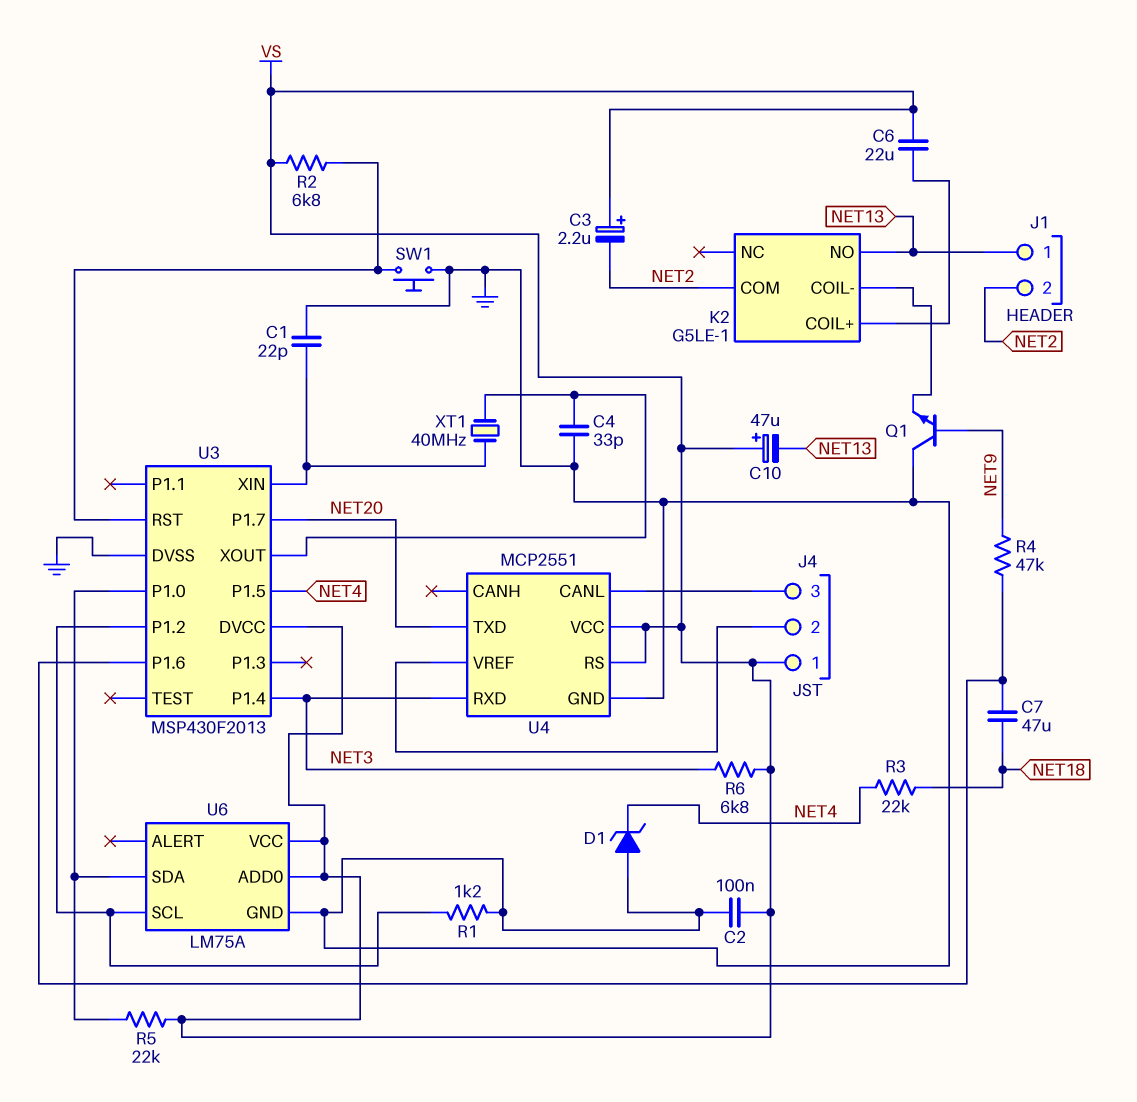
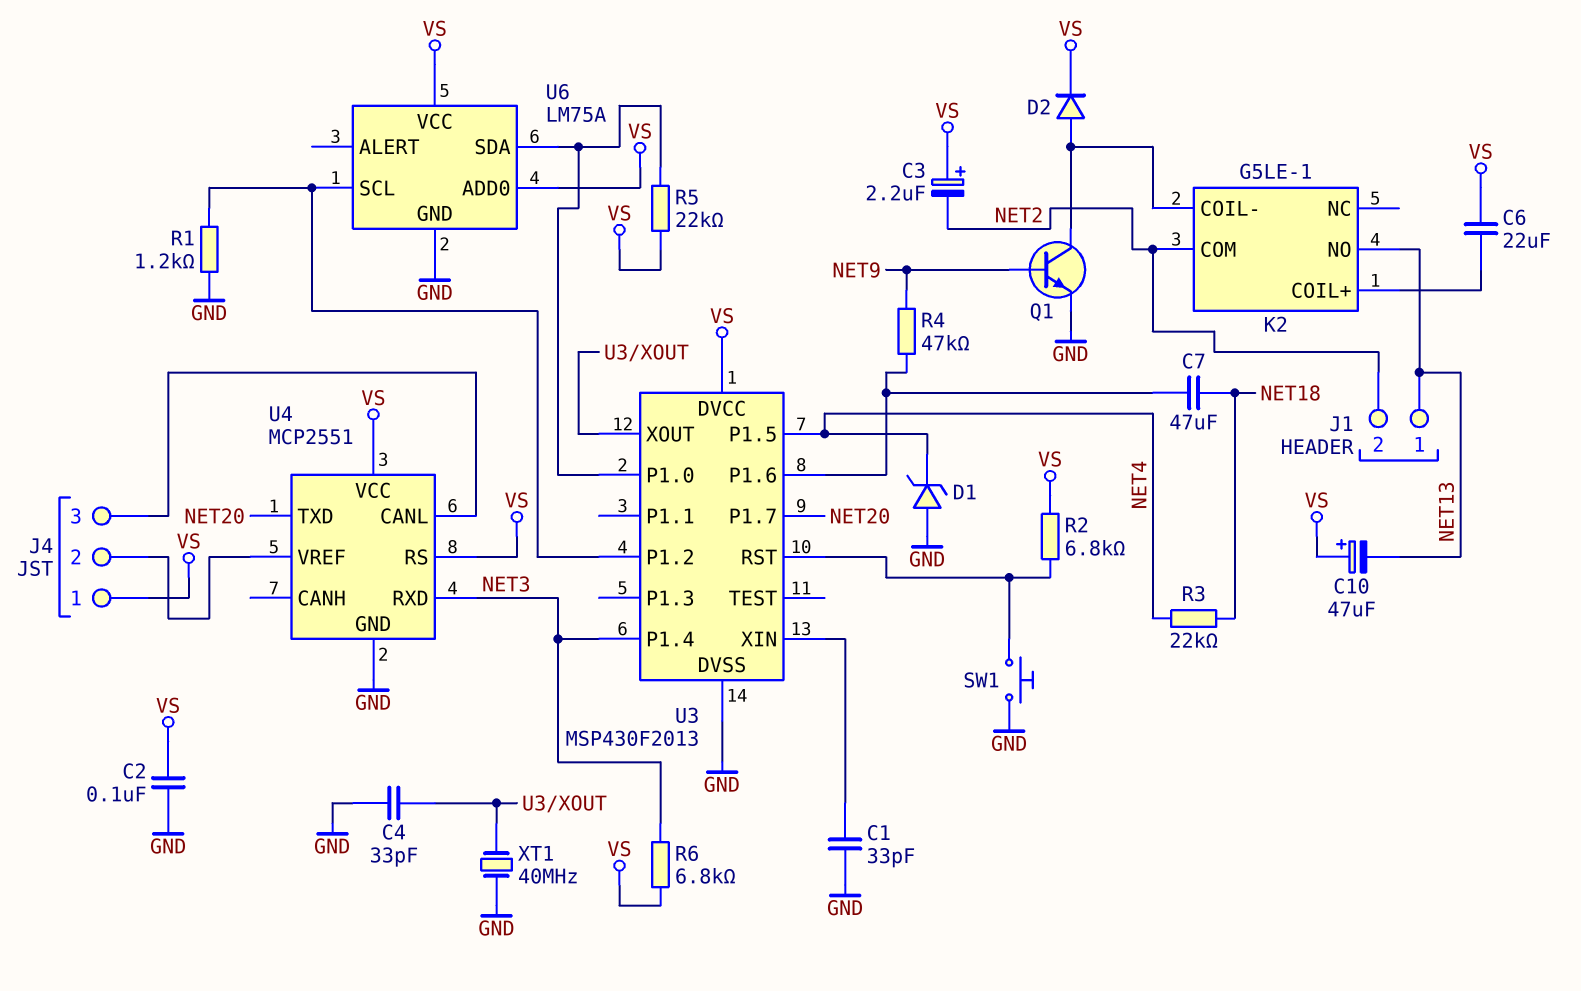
C1: 22pF (GND, U3/XIN) -> 33pF (GND, U3/XIN)
D2: none -> diode (A K2/COIL-, K VS)
Q1: NPN (B NET9, C GND, E K2/COIL-) -> NPN (B NET9, C K2/COIL-, E GND)
XT1: 40MHz (U3/XIN, U3/XOUT) -> 40MHz (GND, U3/XOUT)

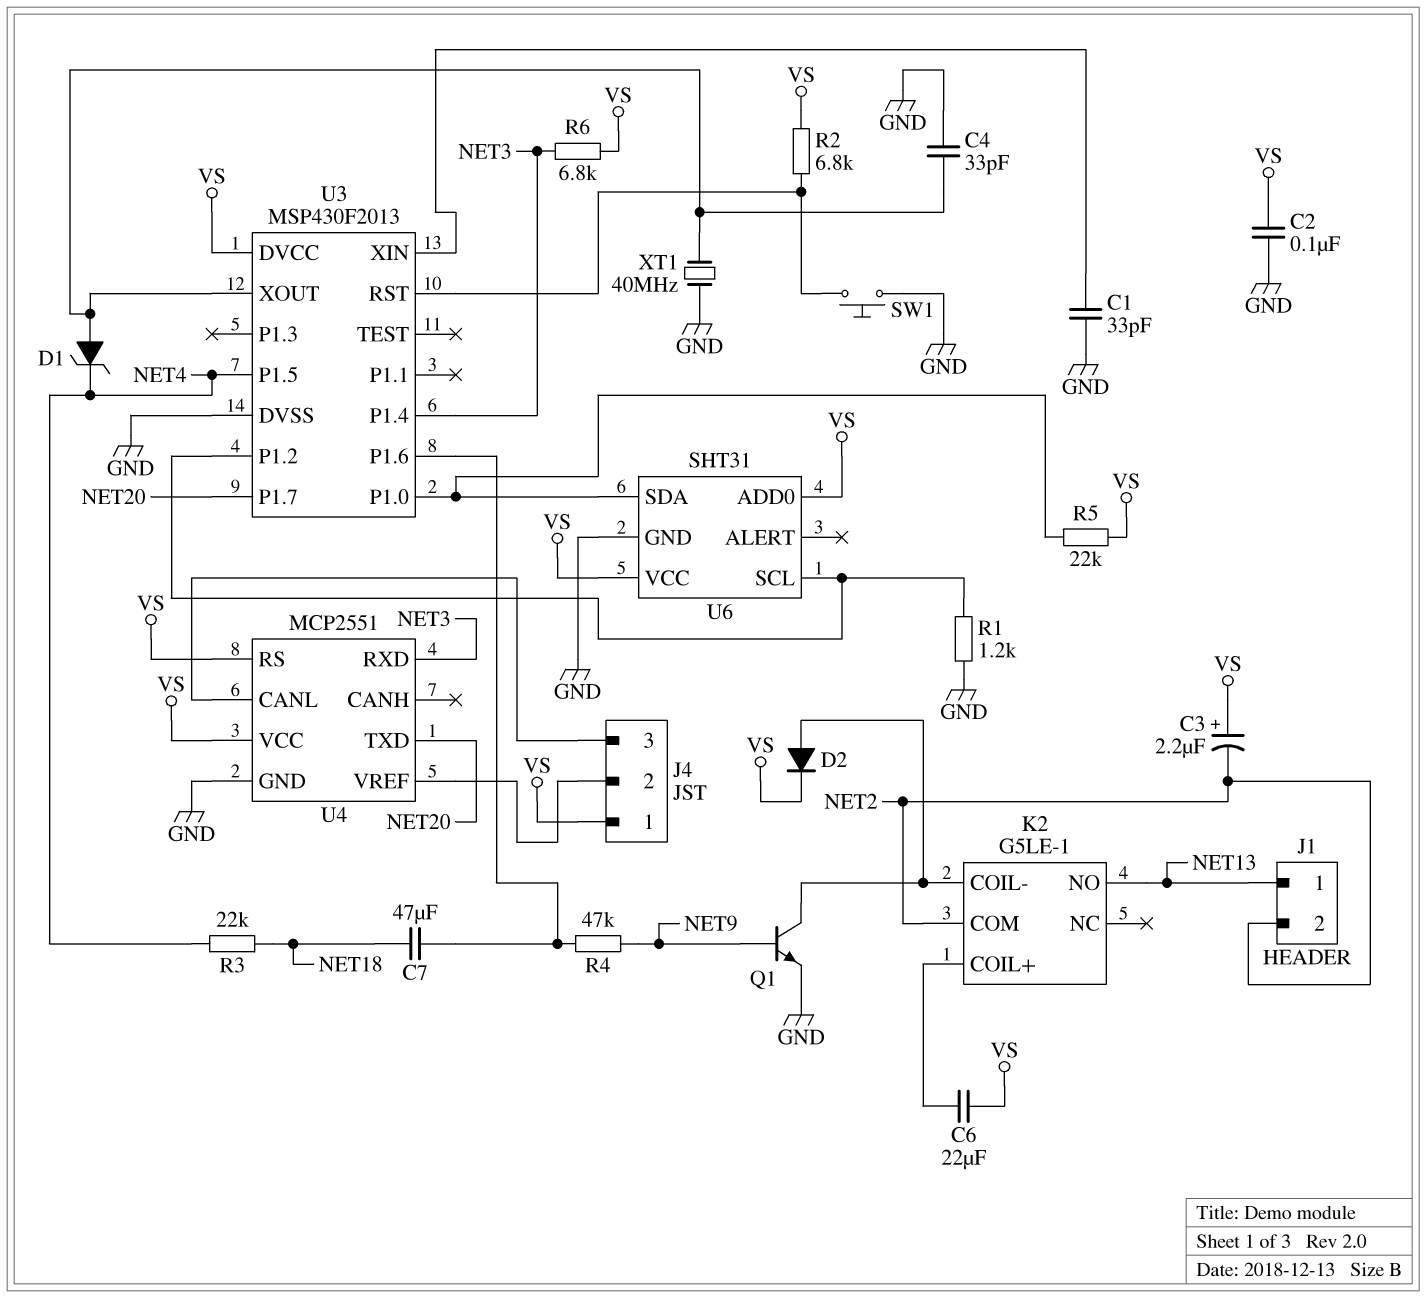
C10: 47uF (plus VS, minus NET13) -> none
D1: zener (A GND, K NET4) -> zener (A U3/XOUT, K NET4)
U6: LM75A -> SHT31

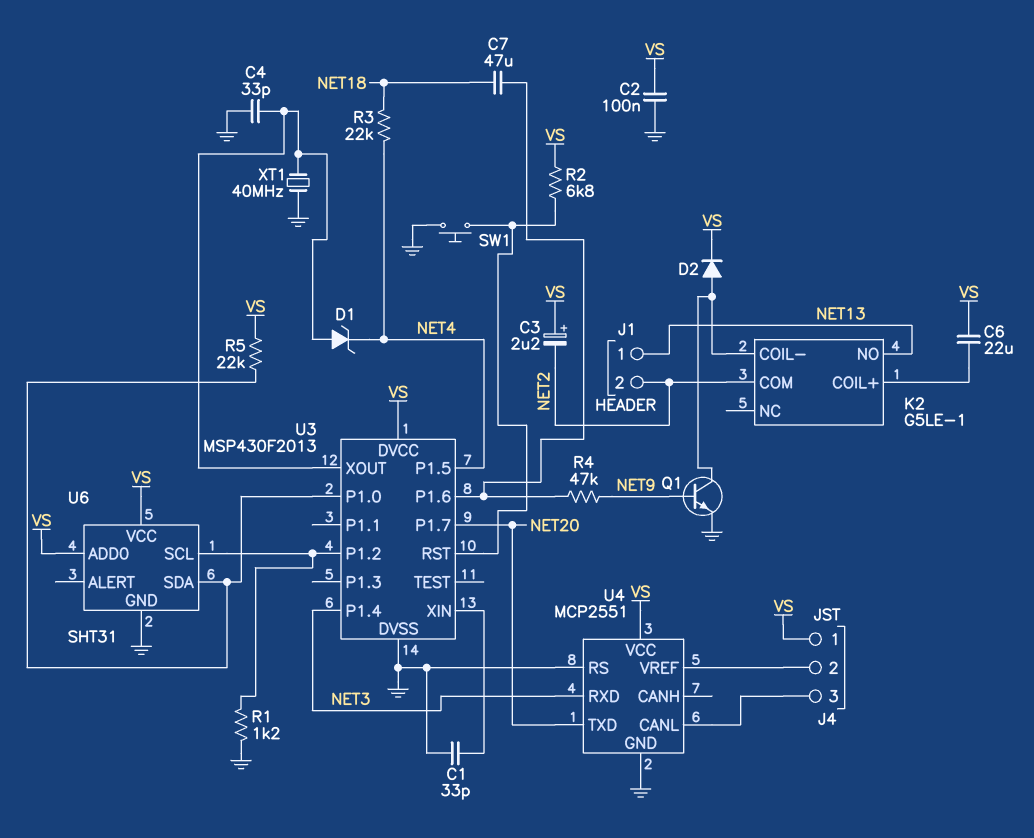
R6: 6.8k (NET3, VS) -> none
U4 pin RS: VS -> GND

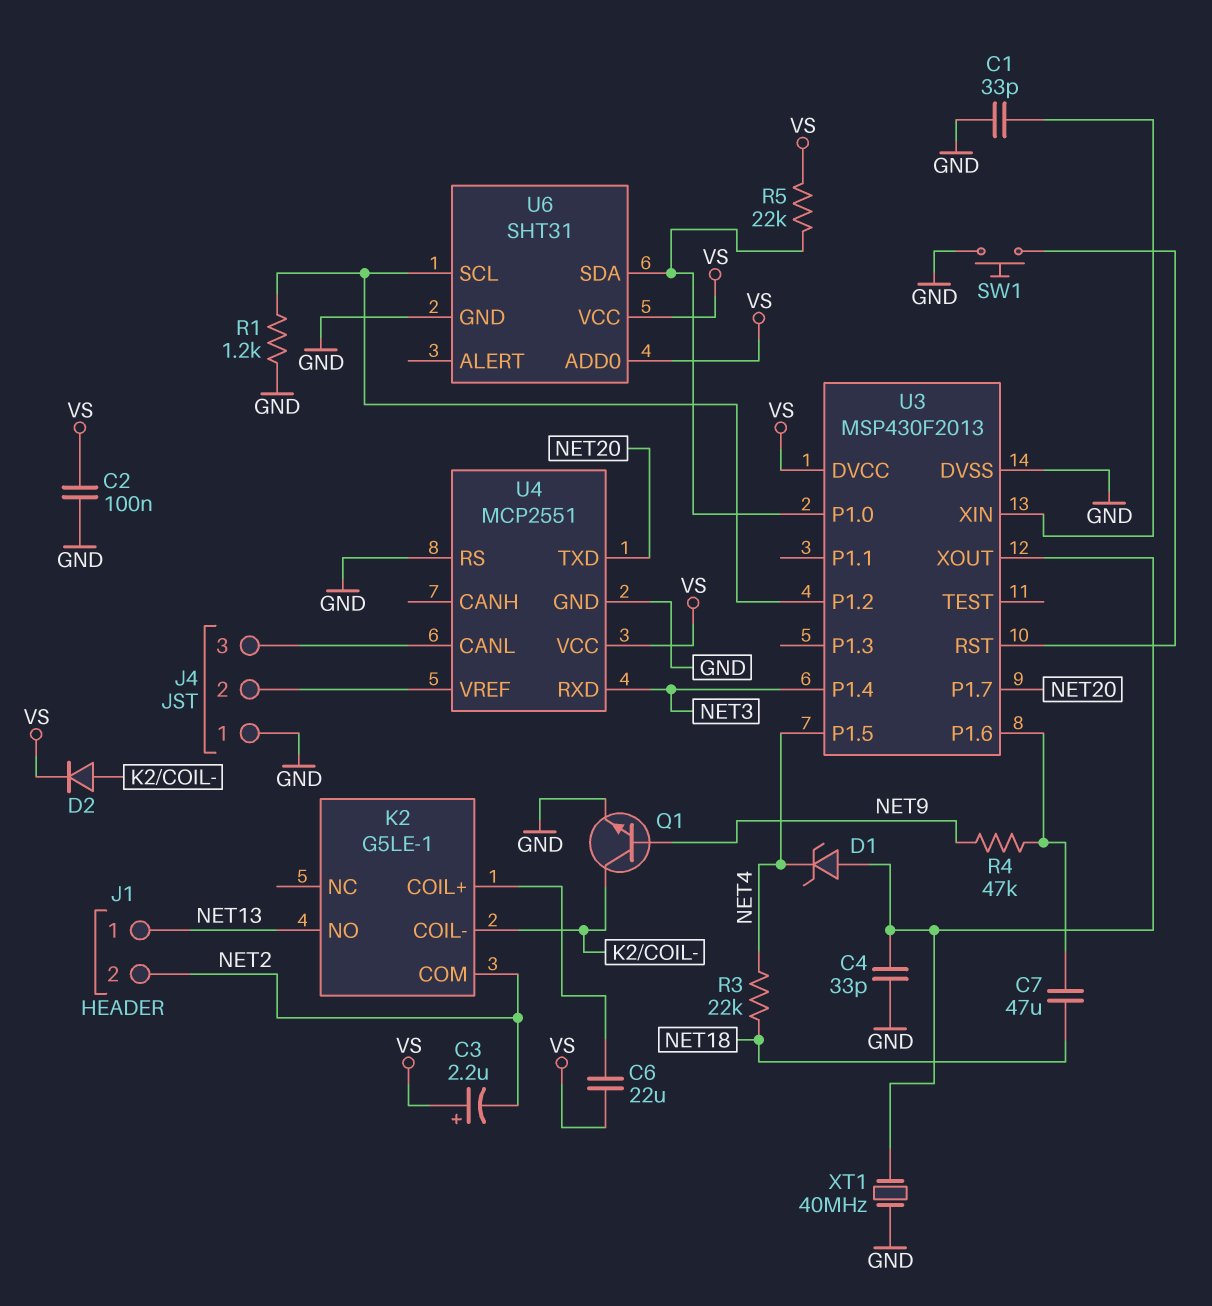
J4 pin 1: VS -> GND
R2: 6.8k (U3/RST, VS) -> none

